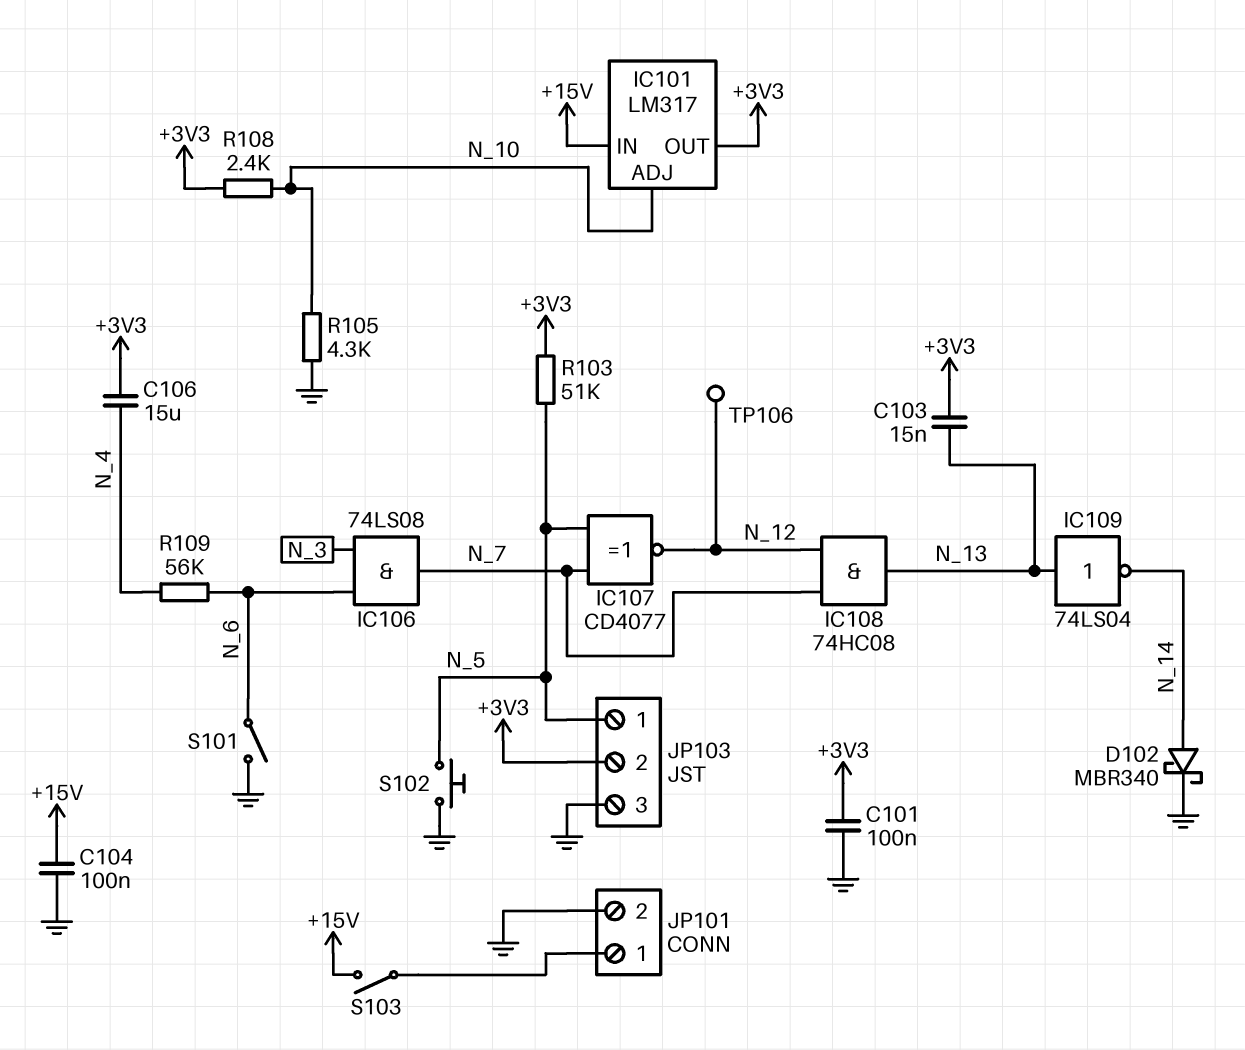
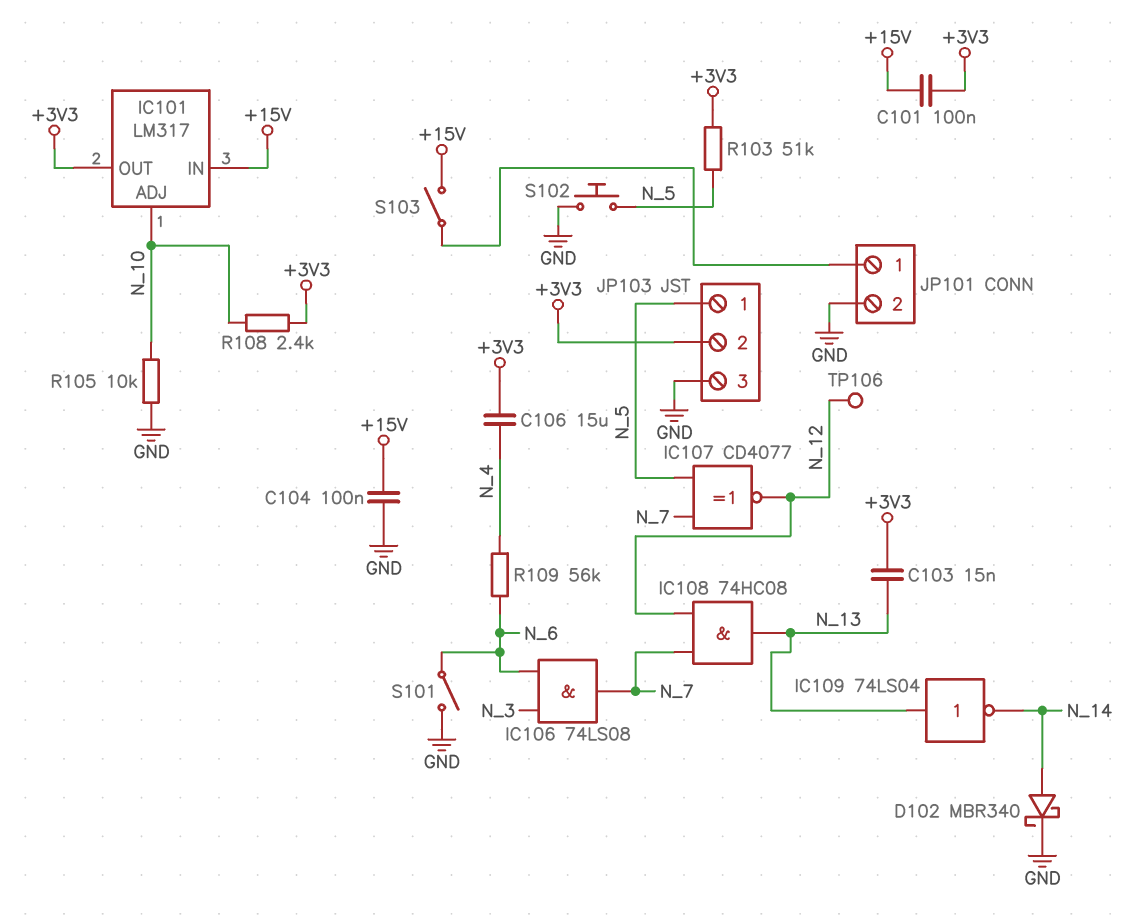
C101: 100nF (+3V3, GND) -> 100nF (+3V3, +15V)
R105: 4.3k (GND, N_10) -> 10k (GND, N_10)

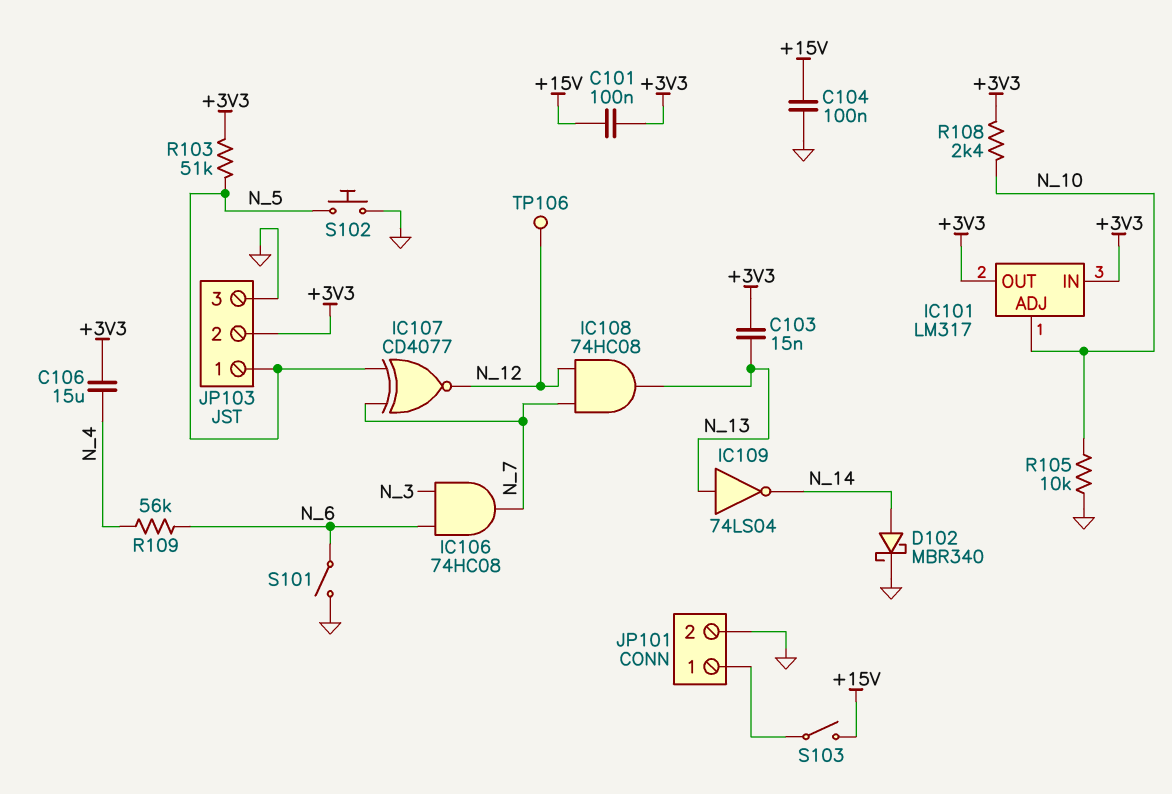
IC101 pin IN: +15V -> +3V3
IC106: AND 74LS08 (in N_3, in N_6, out N_7) -> AND 74HC08 (in N_3, in N_6, out N_7)

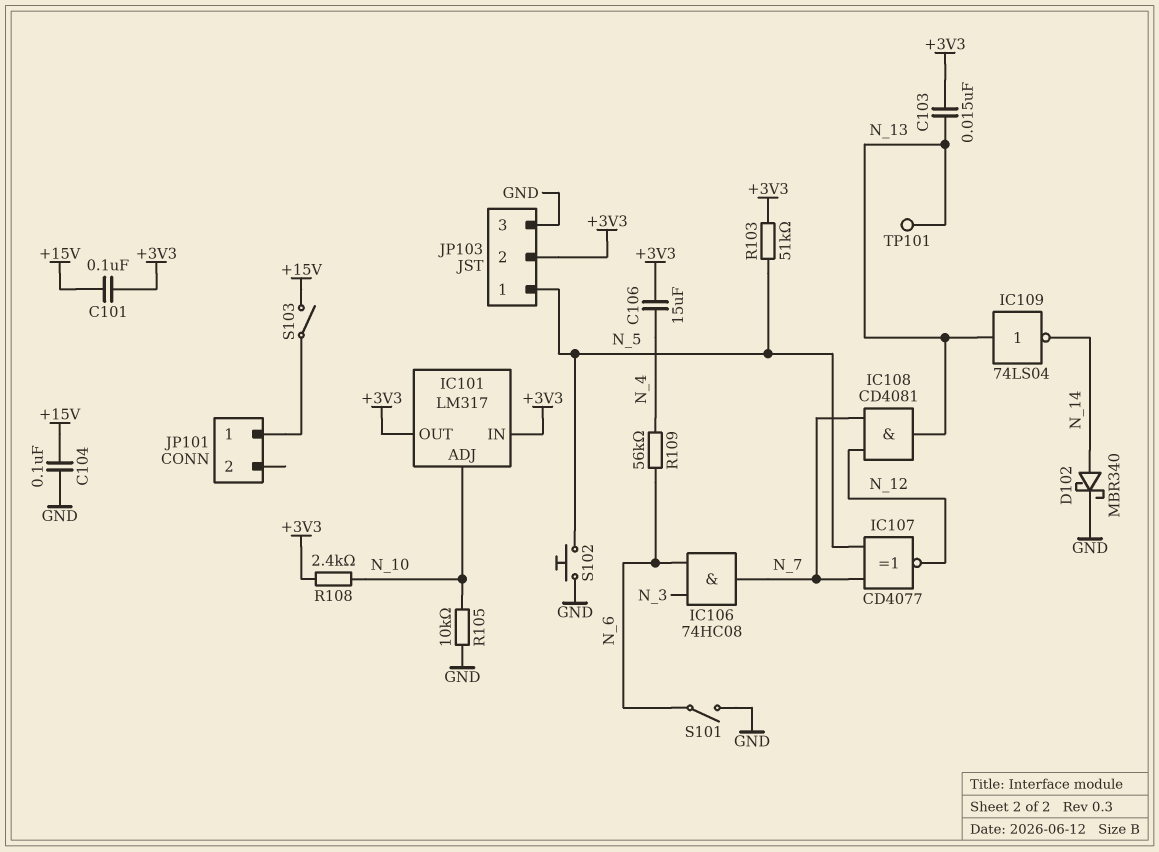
IC108: AND 74HC08 (in N_7, in N_12, out N_13) -> AND CD4081 (in N_7, in N_12, out N_13)
JP101 pin 2: GND -> none
TP101: none -> test point (N_13)
TP106: test point (N_12) -> none

